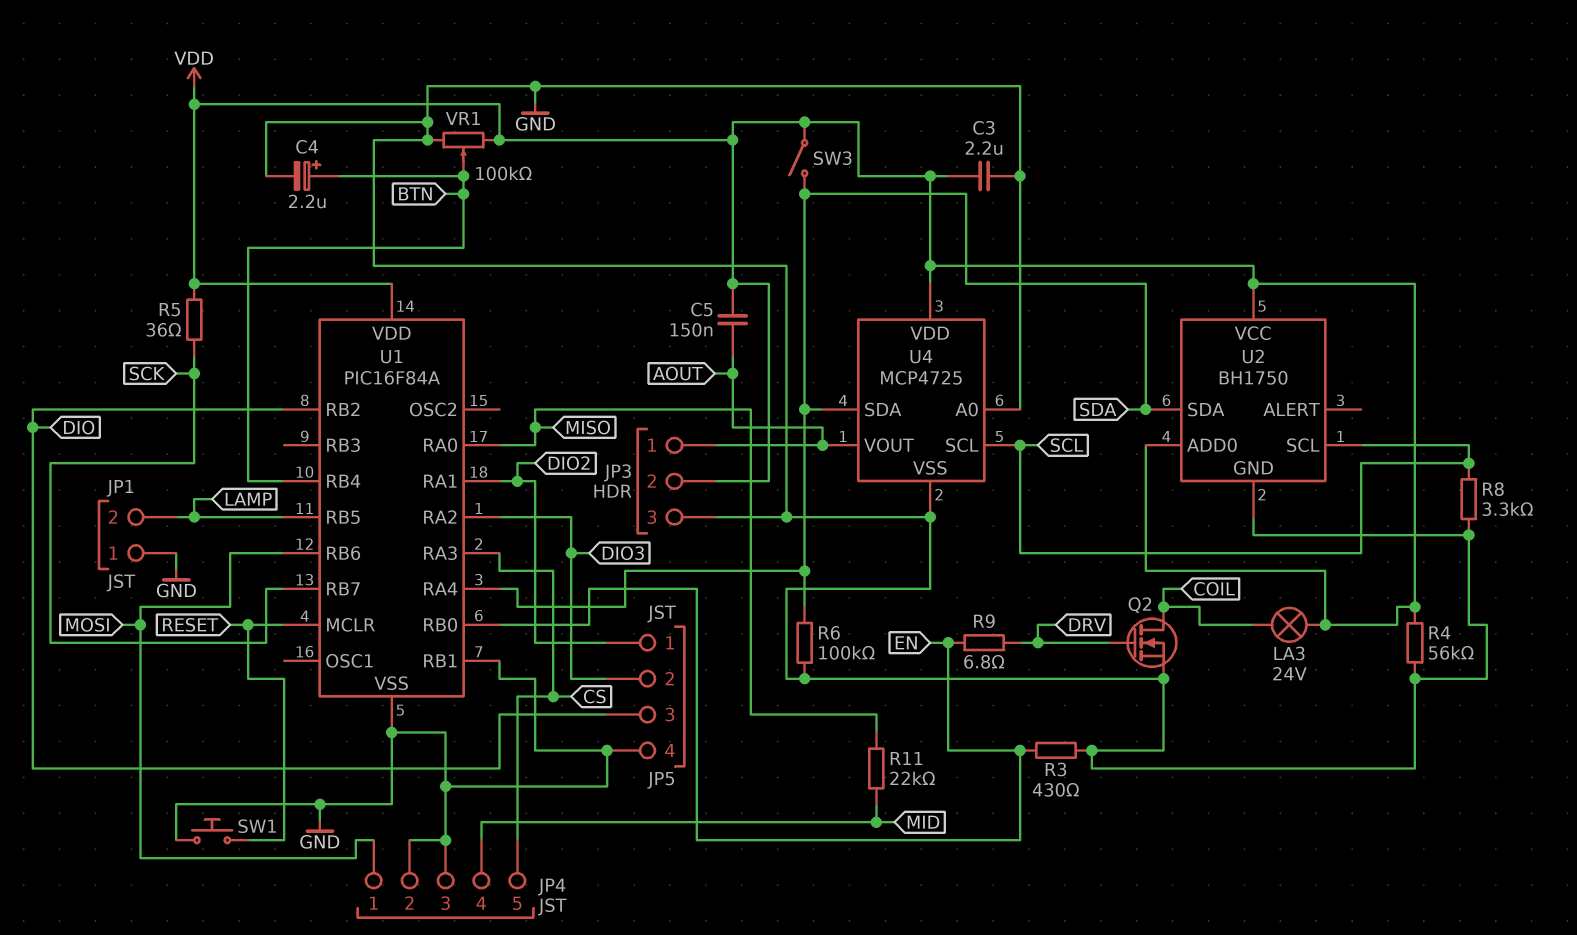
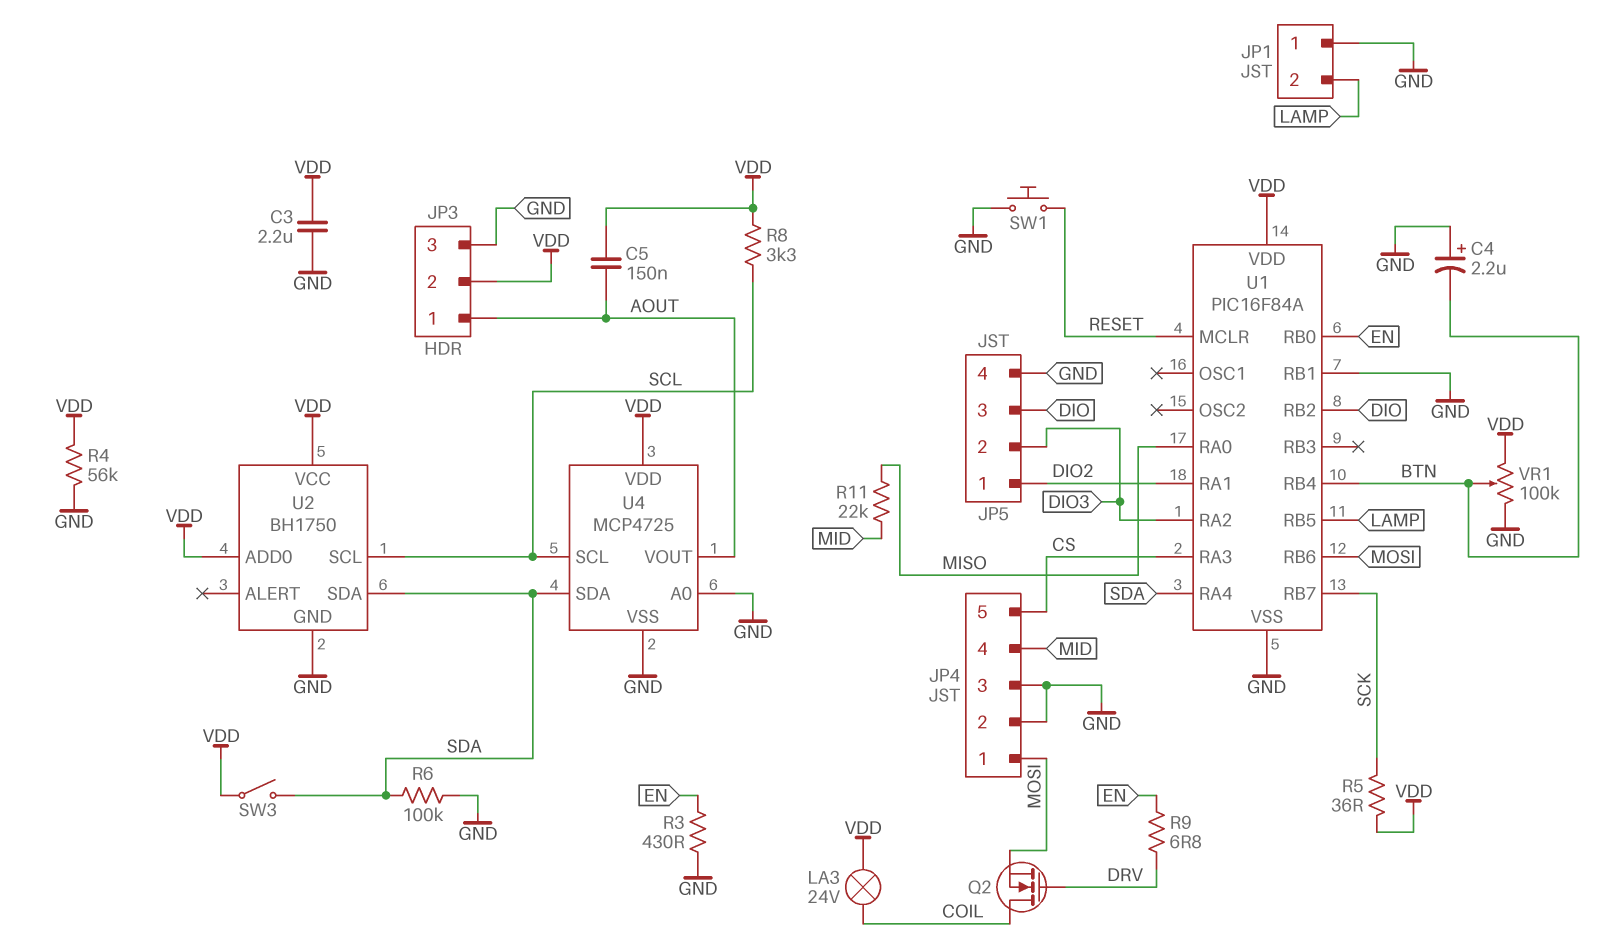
C4: 2.2uF (plus BTN, minus GND) -> 2.2uF (plus GND, minus BTN)
Q2: NMOS (G DRV, D COIL, S GND) -> NMOS (G DRV, D COIL, S MOSI)
R8: 3.3k (GND, SCL) -> 3.3k (SCL, VDD)

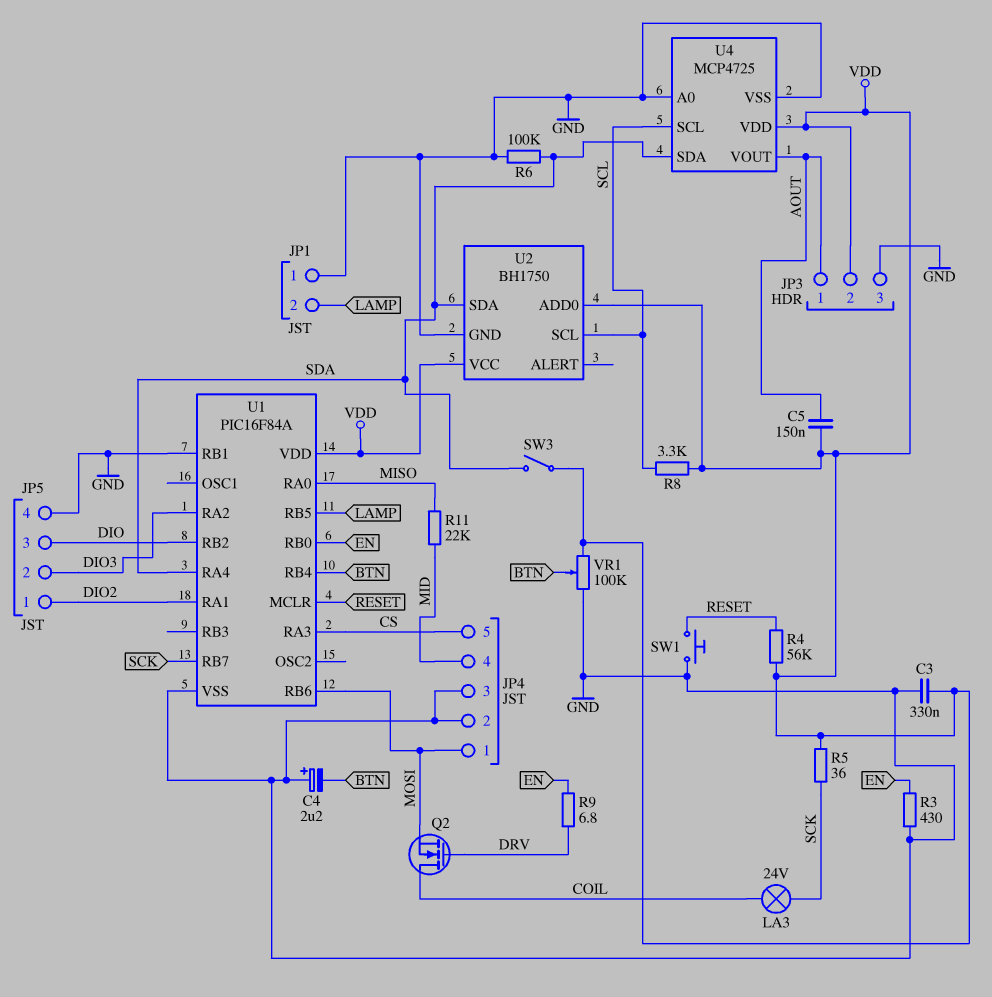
C3: 2.2uF (GND, VDD) -> 330nF (GND, VDD)
LA3: lamp 24V (COIL, VDD) -> lamp 24V (COIL, SCK)
R4: 56k (GND, VDD) -> 56k (RESET, VDD)

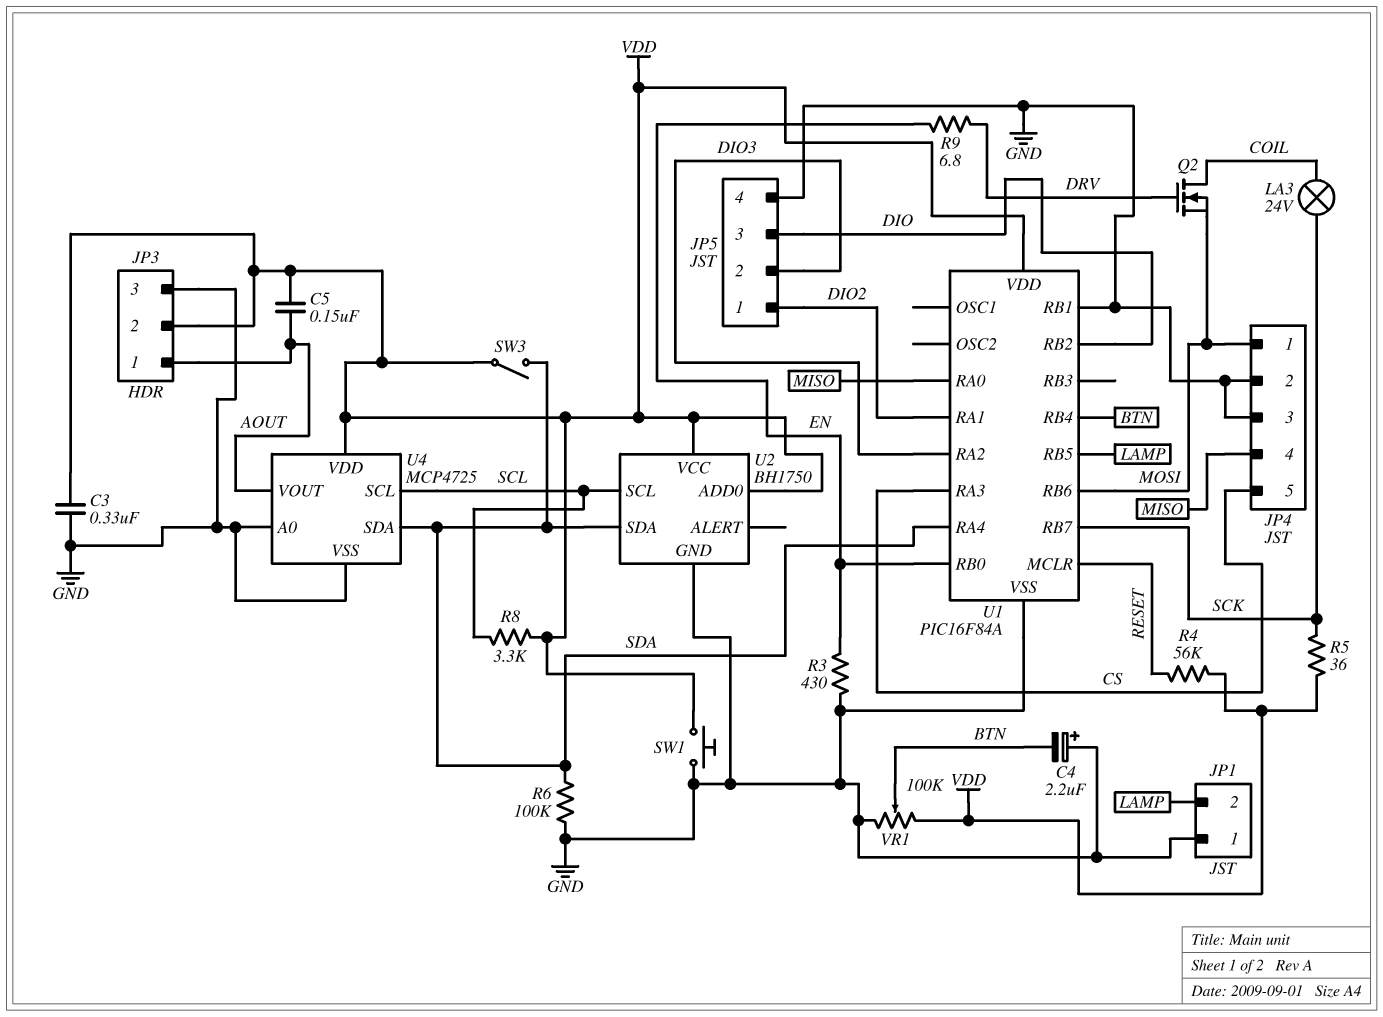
JP4 pin 4: MID -> MISO
R11: 22k (MID, MISO) -> none
SW1: button (GND, RESET) -> button (GND, VDD)

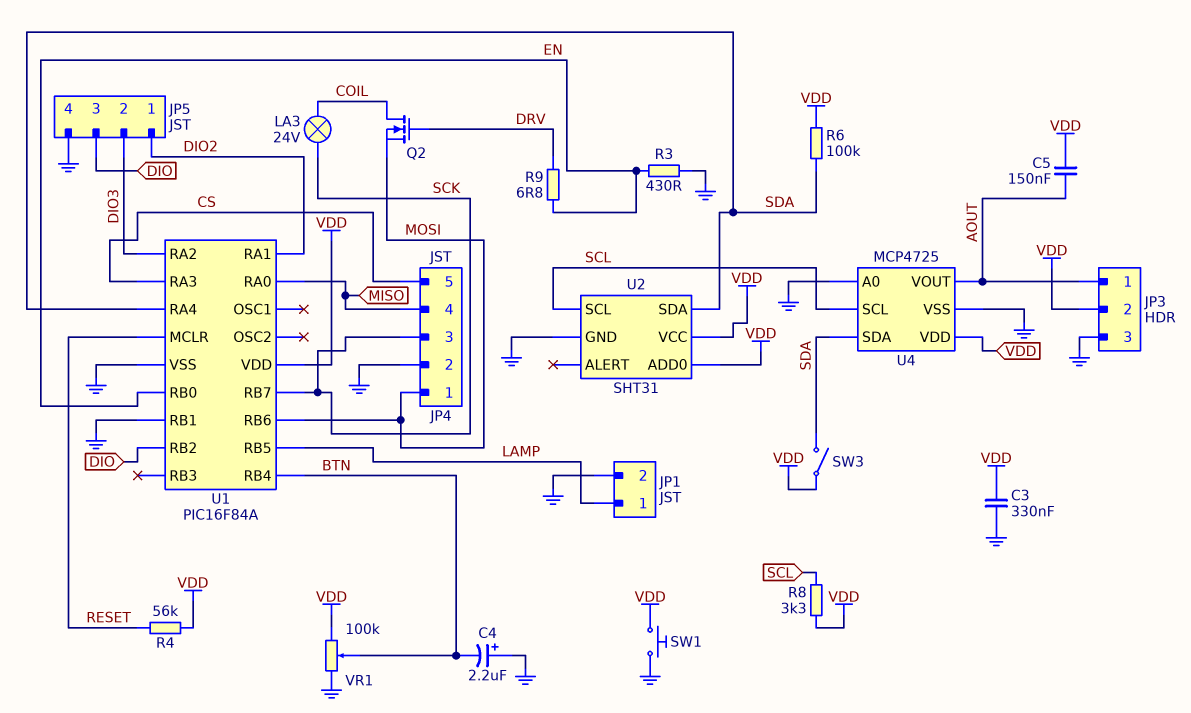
JP1 pin 1: GND -> LAMP
JP1 pin 2: LAMP -> GND
JP4 pin 3: GND -> SCK
R5: 36 (SCK, VDD) -> none
R6: 100k (GND, SDA) -> 100k (SDA, VDD)
U2: BH1750 -> SHT31

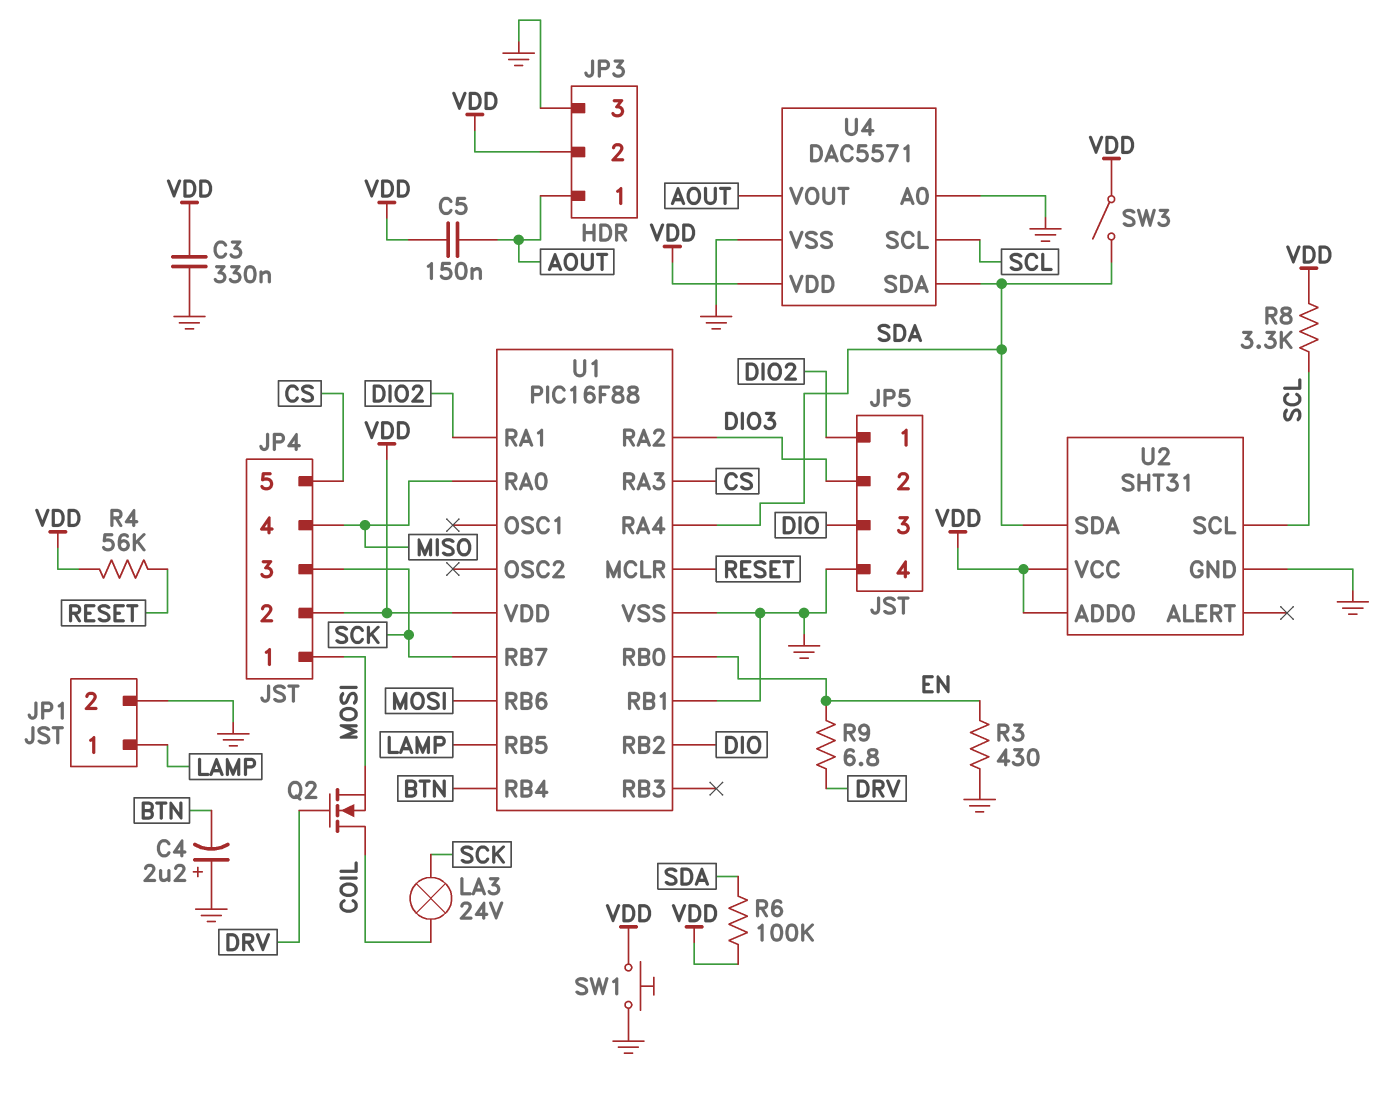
JP4 pin 2: GND -> VDD
U1: PIC16F84A -> PIC16F88
U4: MCP4725 -> DAC5571
VR1: 100k (GND, VDD, wiper BTN) -> none

